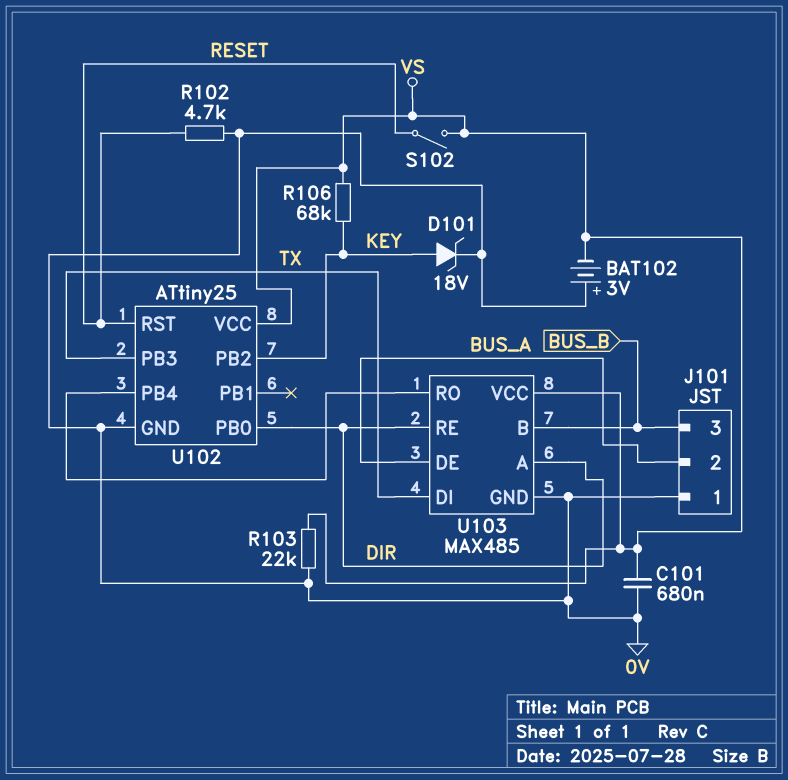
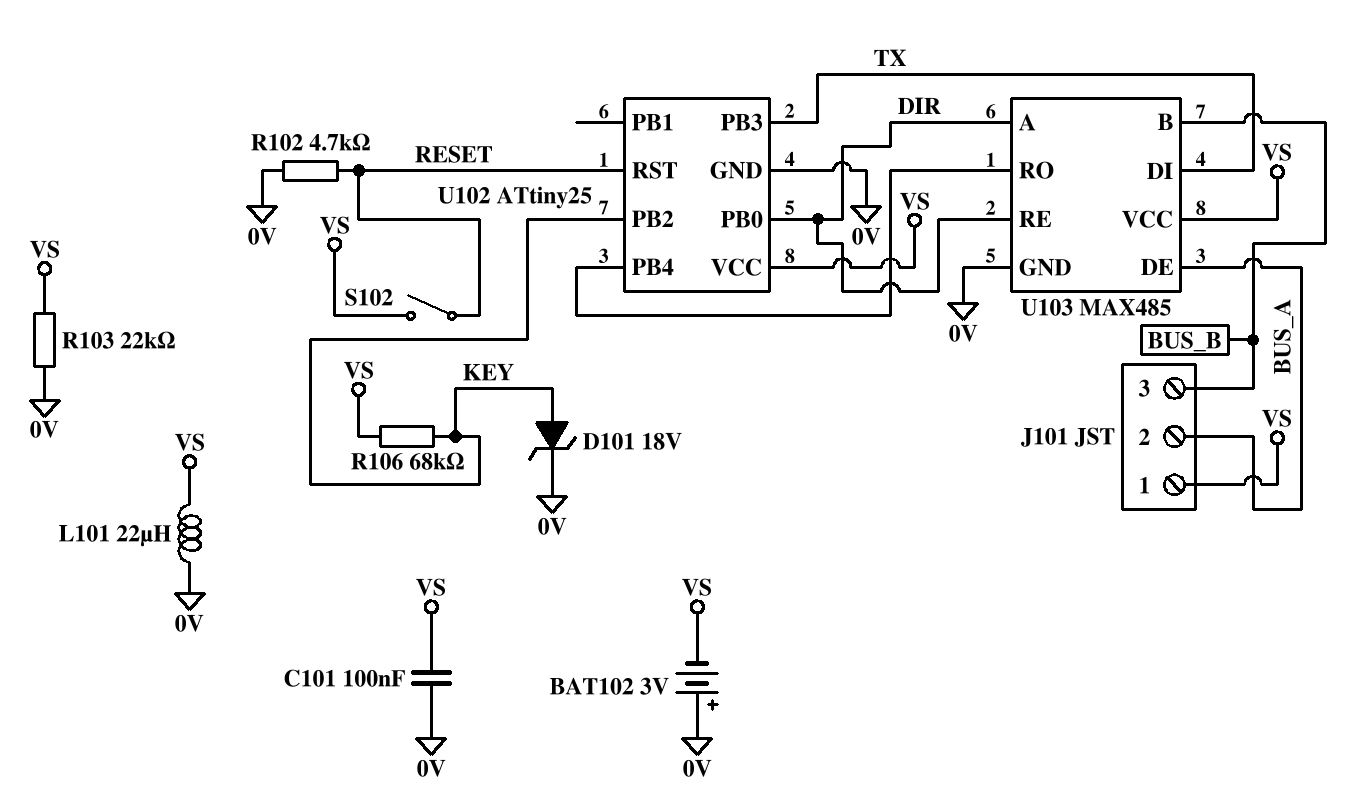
C101: 680nF (0V, VS) -> 100nF (0V, VS)
J101 pin 1: 0V -> VS
L101: none -> 22uH (0V, VS)

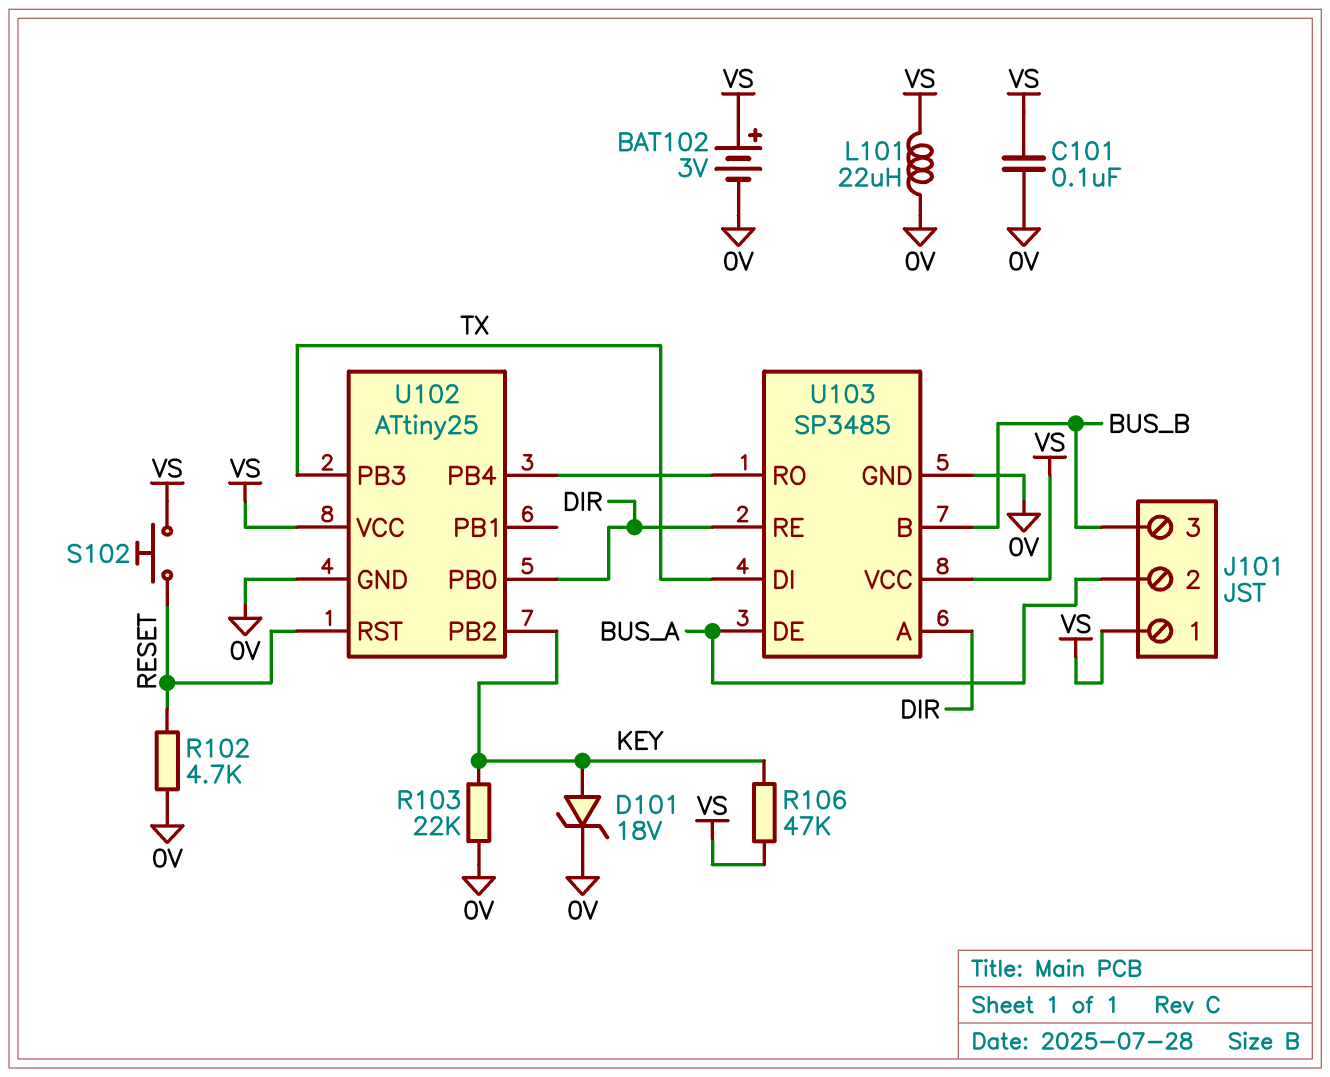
BAT102: 3V (plus 0V, minus VS) -> 3V (plus VS, minus 0V)
R103: 22k (0V, VS) -> 22k (0V, KEY)
R106: 68k (KEY, VS) -> 47k (KEY, VS)
S102: switch (RESET, VS) -> button (RESET, VS)
U103: MAX485 -> SP3485

